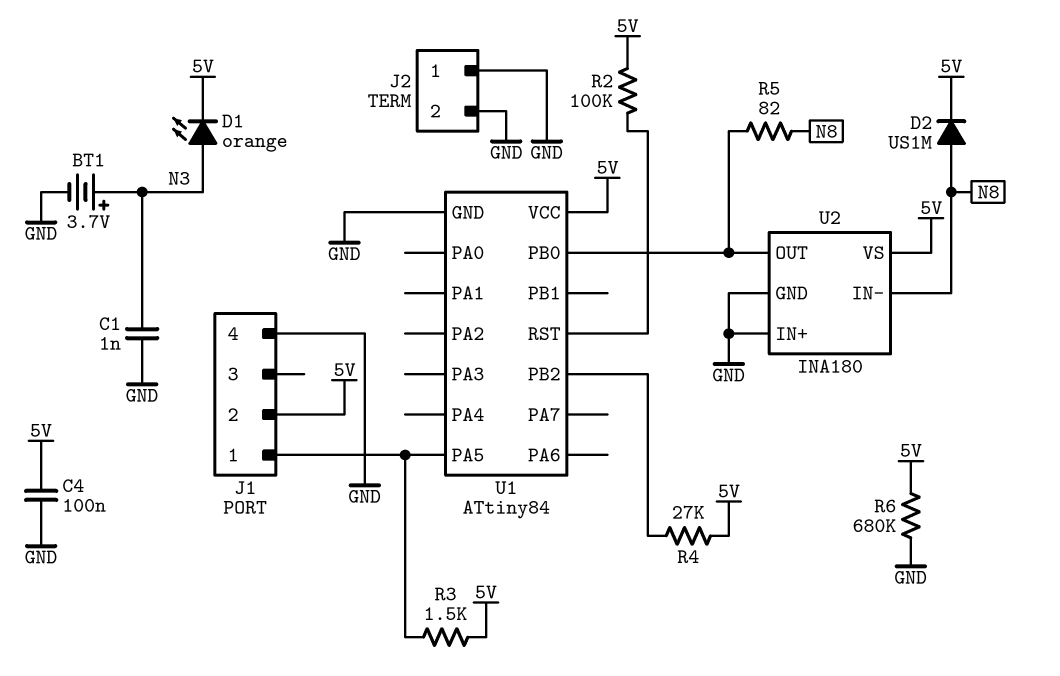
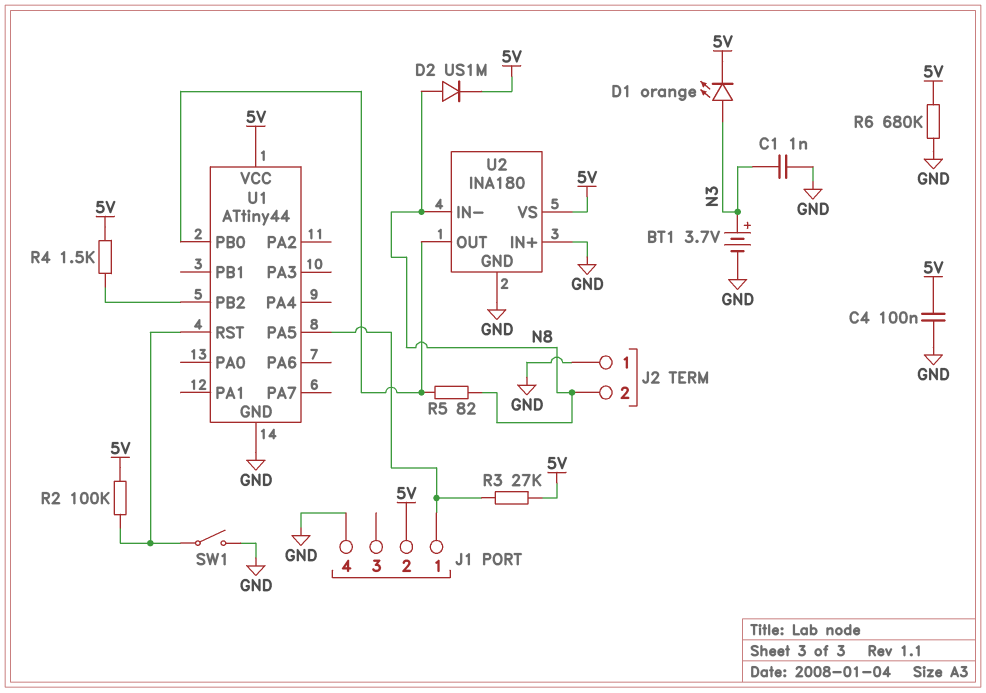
J2 pin 2: GND -> N8
R3: 1.5k (5V, J1/1) -> 27k (5V, J1/1)
R4: 27k (5V, U1/PB2) -> 1.5k (5V, U1/PB2)
SW1: none -> switch (GND, U1/RST)
U1: ATtiny84 -> ATtiny44

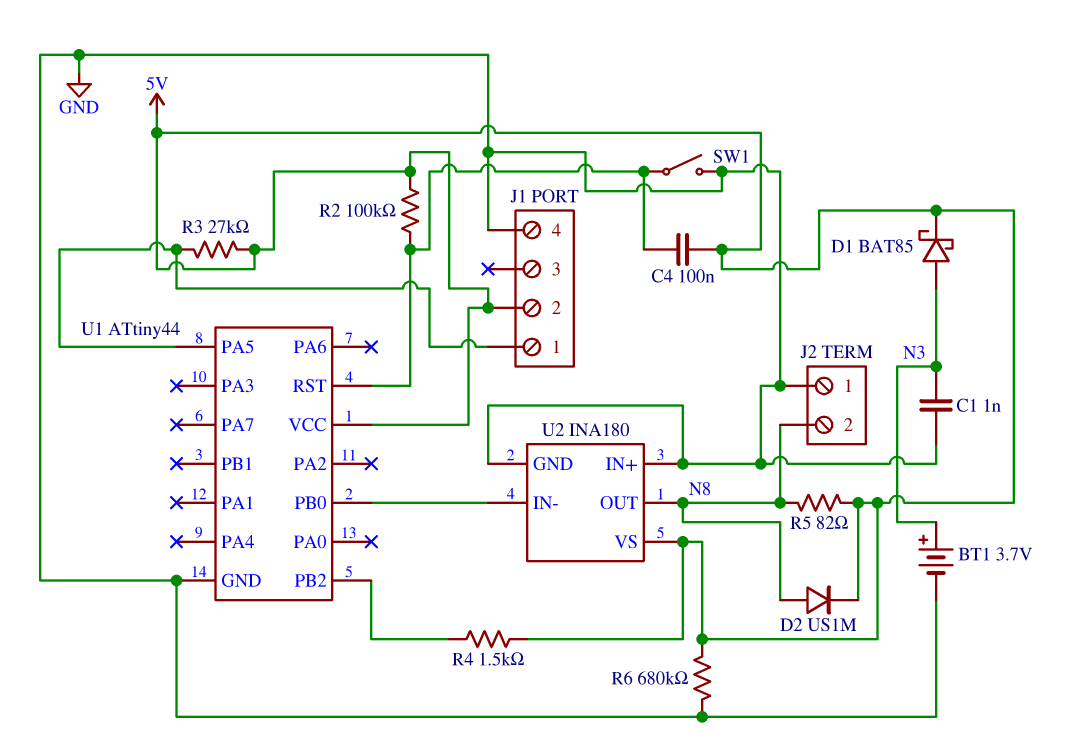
C4: 100nF (5V, GND) -> 100nF (5V, U1/RST)
D1: LED orange (A N3, K 5V) -> schottky BAT85 (A N3, K 5V)
R5: 82 (N8, U1/PB0) -> 82 (5V, N8)
U2 pin IN-: N8 -> U1/PB0
U2 pin OUT: U1/PB0 -> N8

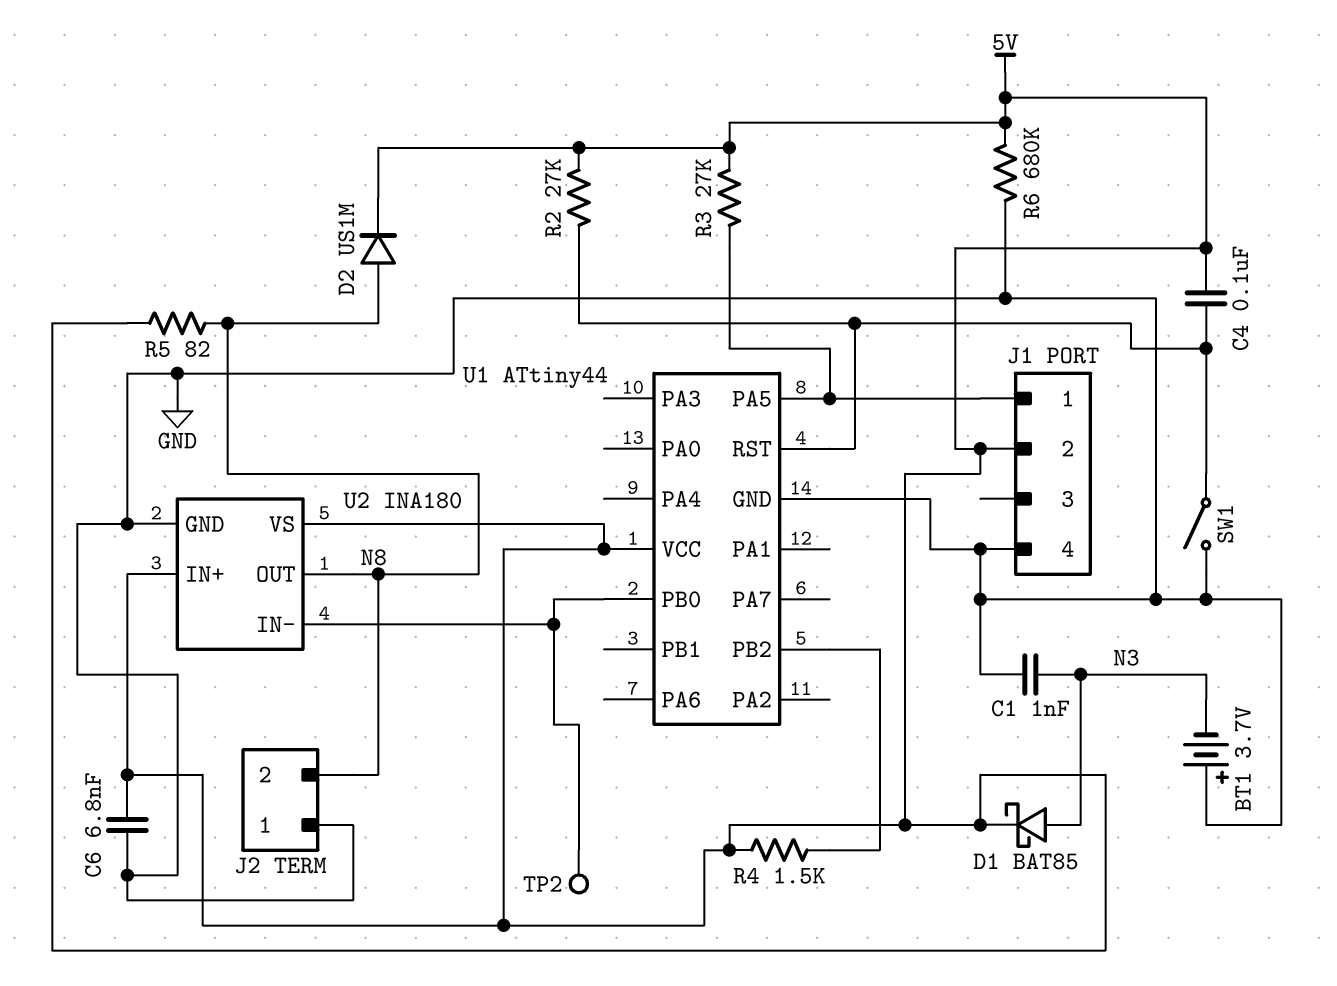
BT1: 3.7V (plus N3, minus GND) -> 3.7V (plus GND, minus N3)
C6: none -> 6.8nF (5V, GND)
R2: 100k (5V, U1/RST) -> 27k (5V, U1/RST)
TP2: none -> test point (U1/PB0)
U2 pin IN+: GND -> 5V

